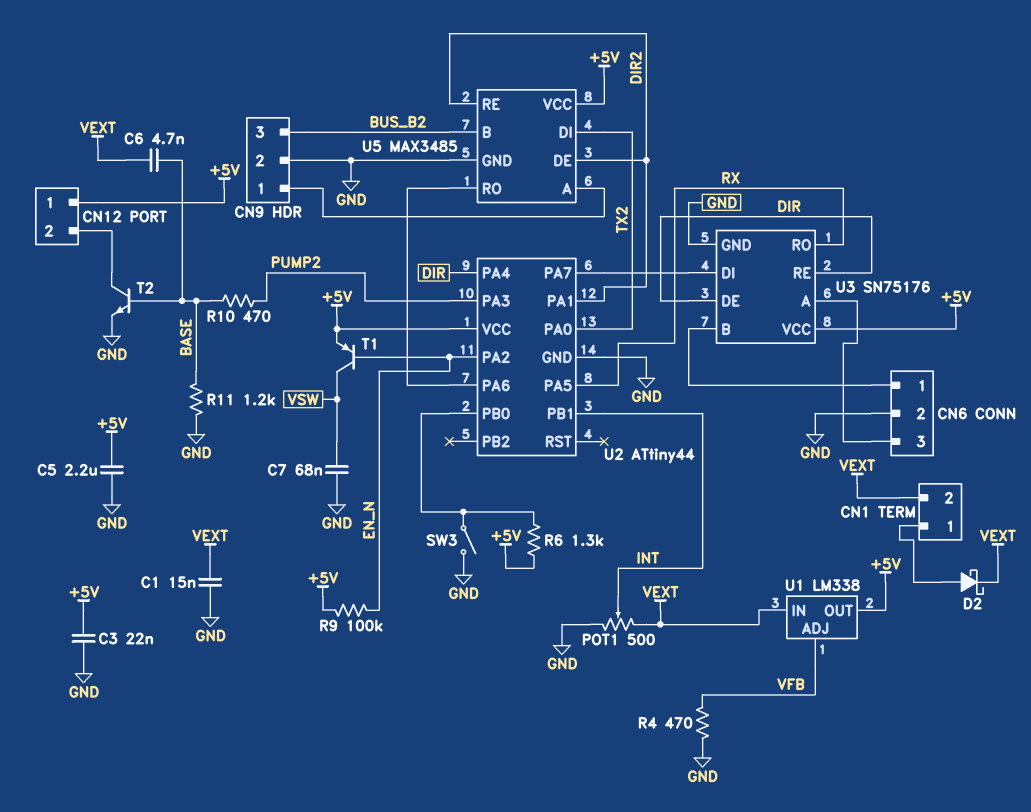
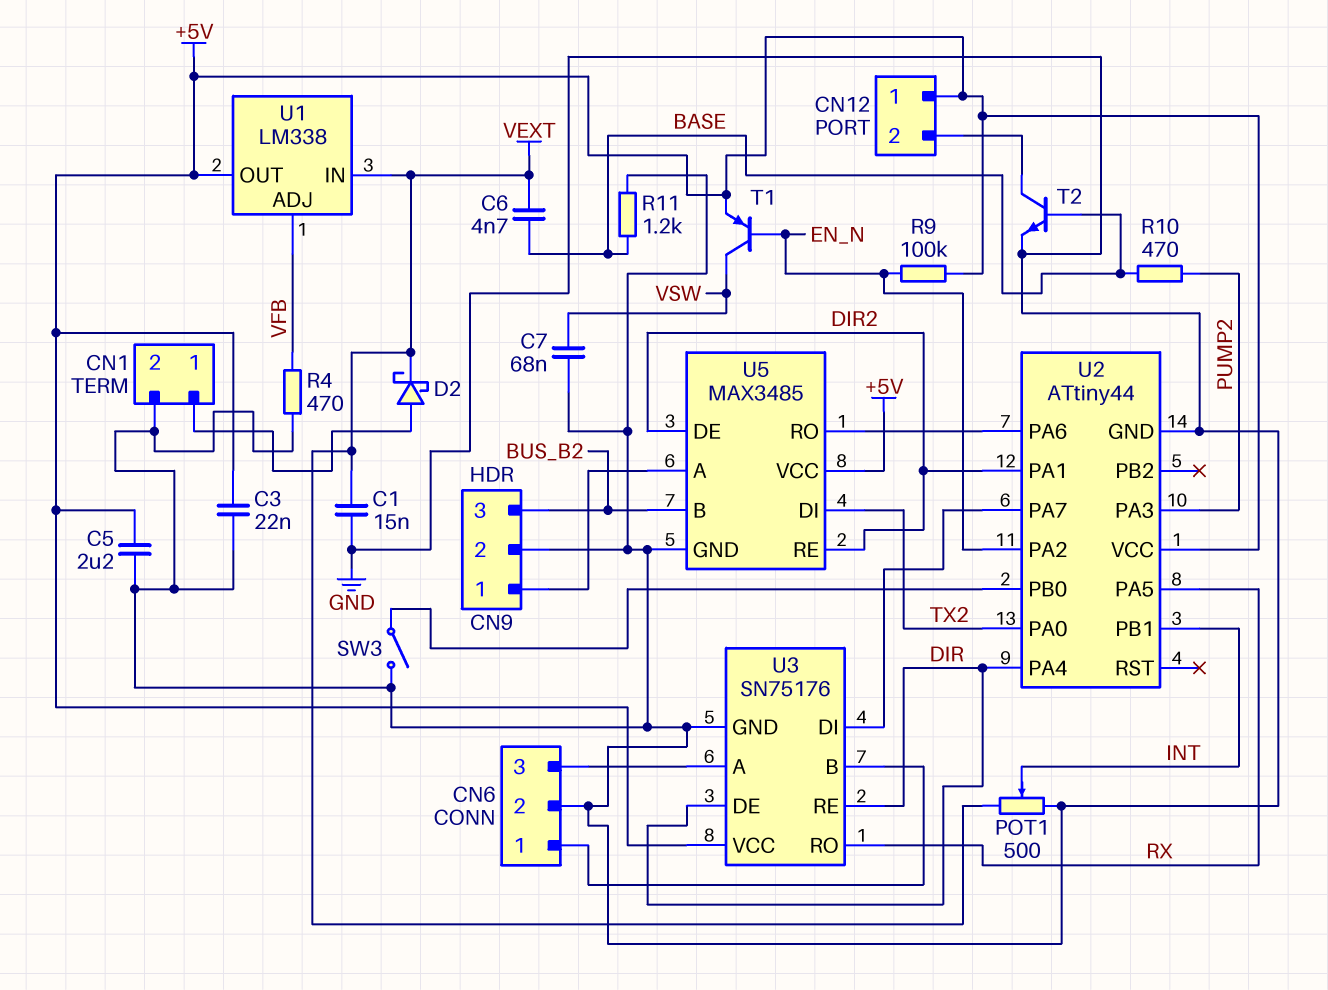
CN1 pin 2: VEXT -> GND
R6: 1.3k (+5V, U2/PB0) -> none

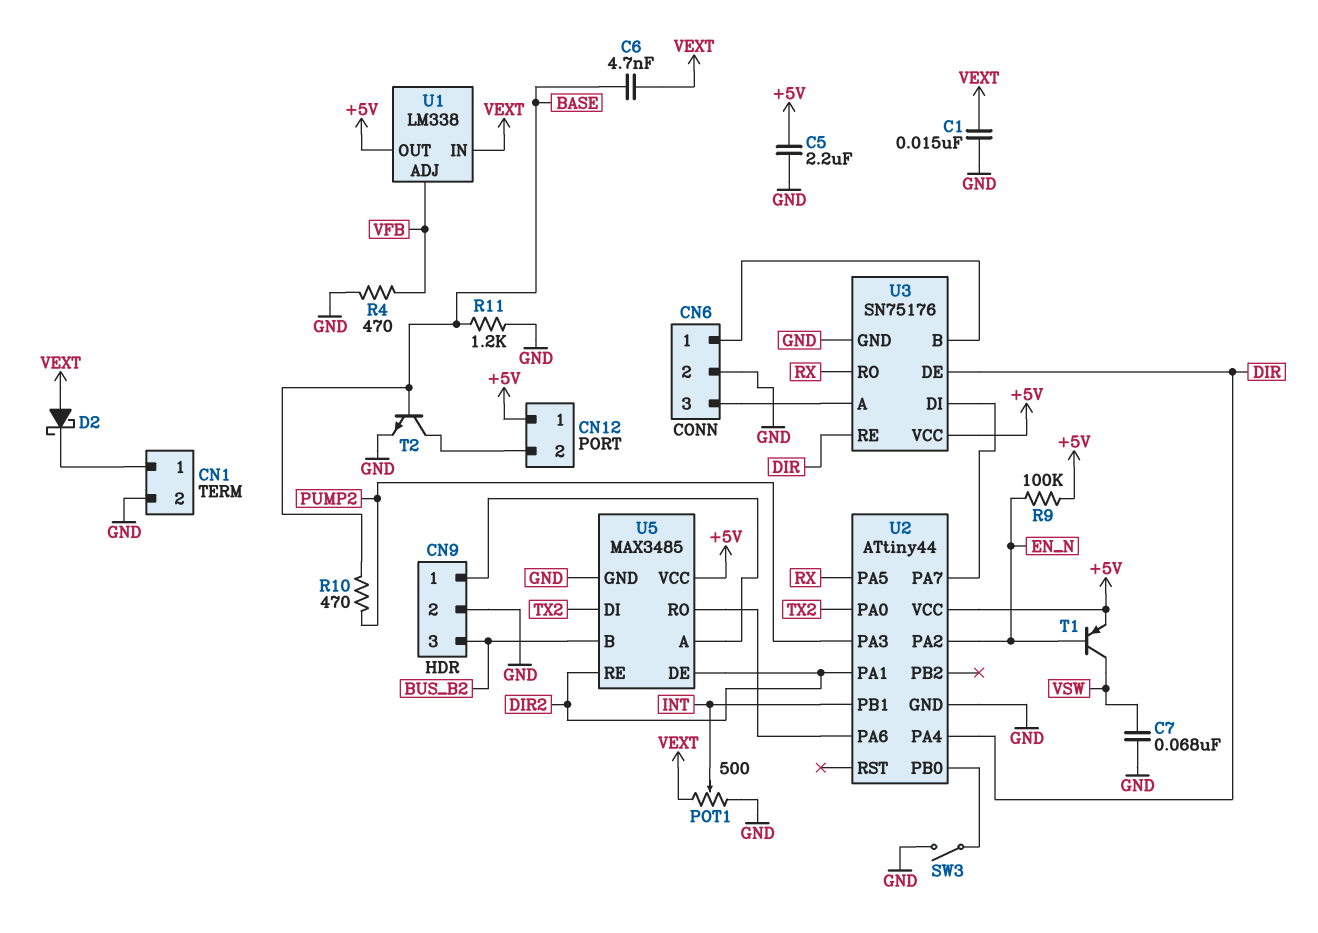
C3: 22nF (+5V, GND) -> none
D2: schottky (A CN1/1, K VEXT) -> schottky (A VEXT, K CN1/1)

